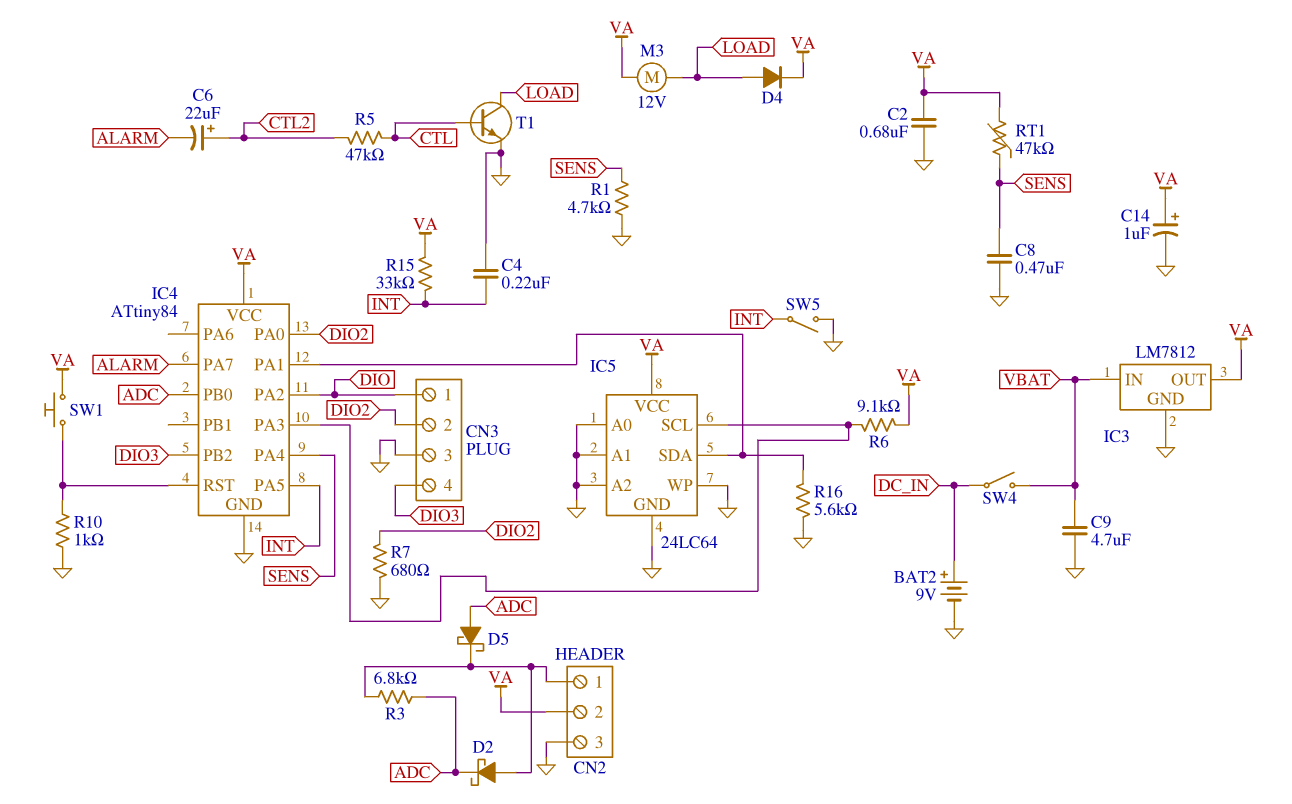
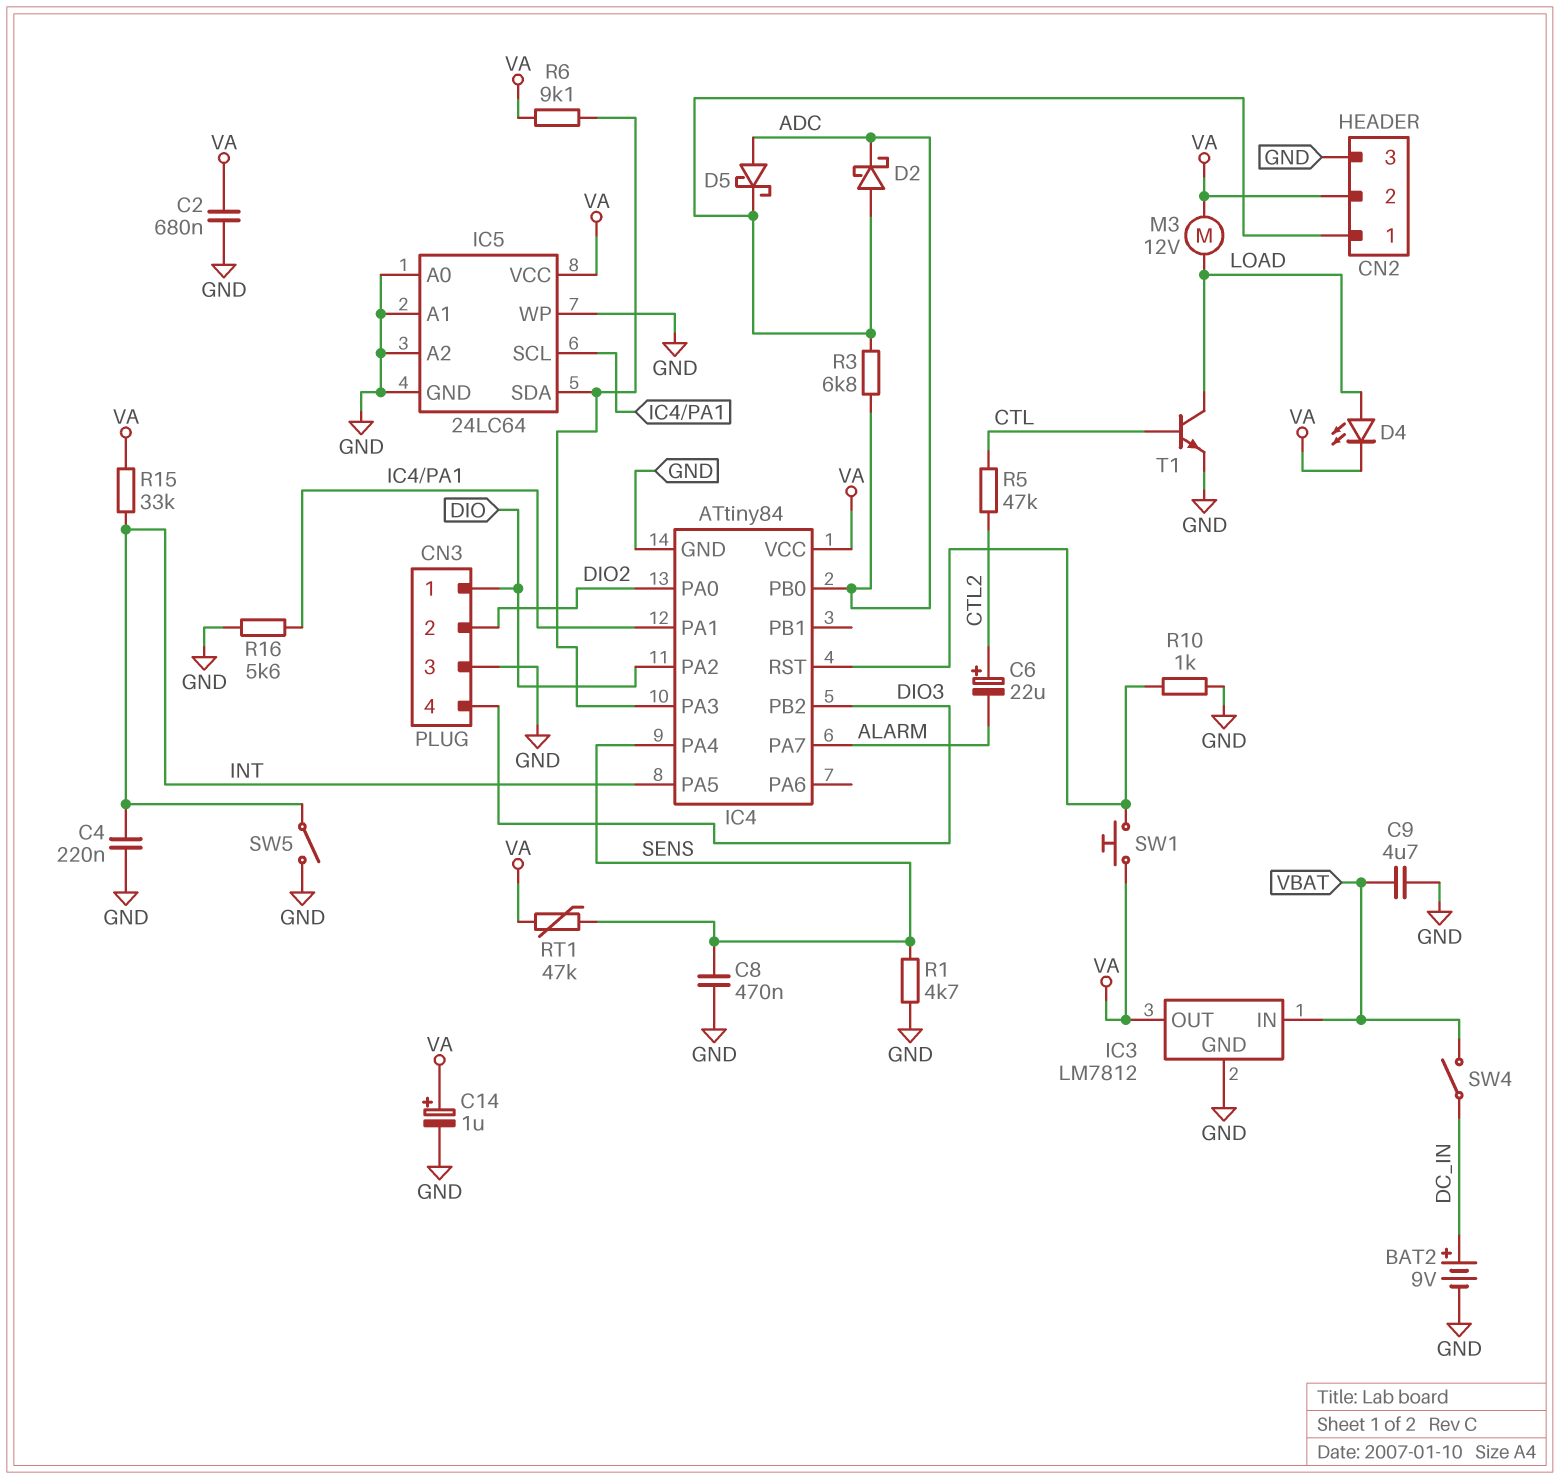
D4: diode (A LOAD, K VA) -> LED (A LOAD, K VA)
IC5 pin SCL: IC4/PA3 -> IC4/PA1
IC5 pin SDA: IC4/PA1 -> IC4/PA3
R7: 680 (DIO2, GND) -> none

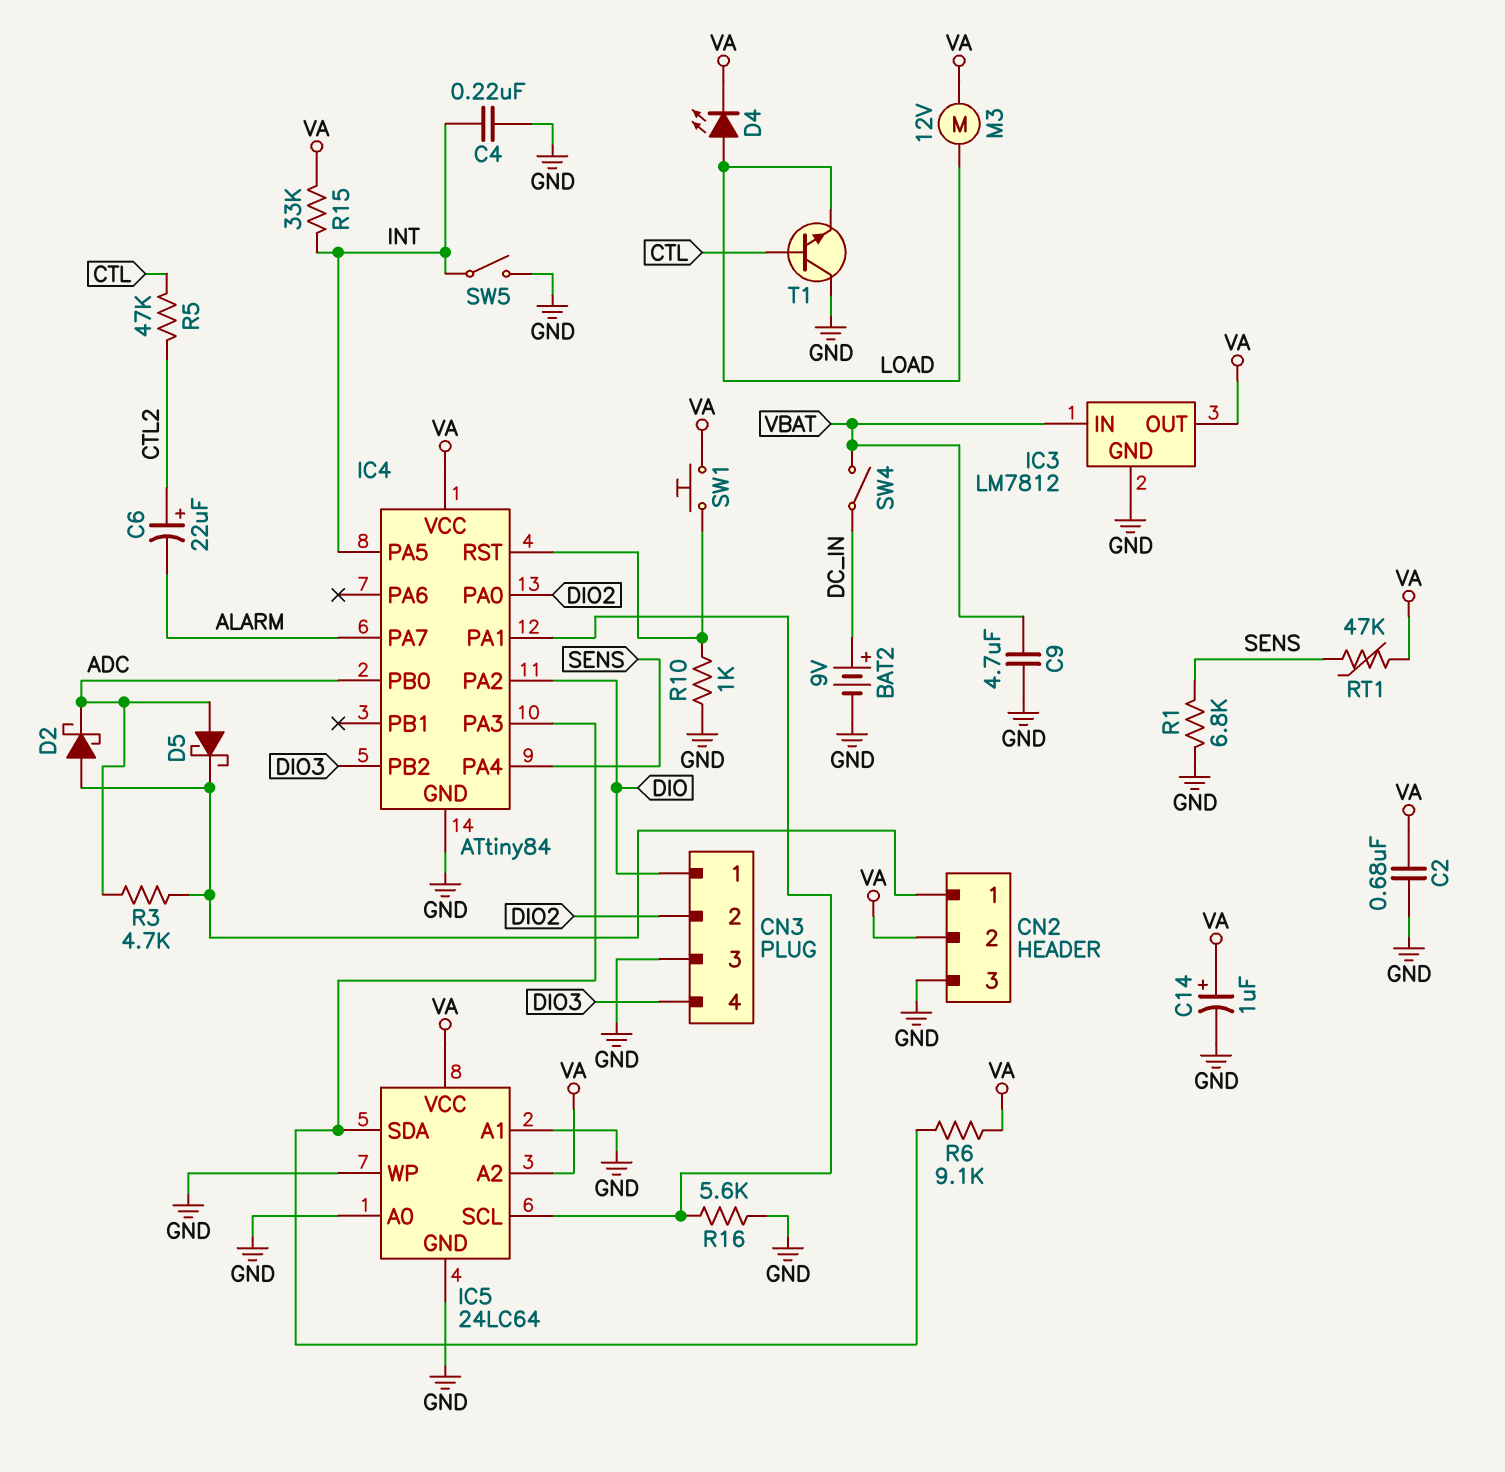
C8: 470nF (GND, SENS) -> none
IC5 pin A2: GND -> VA
R1: 4.7k (GND, SENS) -> 6.8k (GND, SENS)
R3: 6.8k (ADC, CN2/1) -> 4.7k (ADC, CN2/1)
T1: NPN (B CTL, C LOAD, E GND) -> NPN (B CTL, C GND, E LOAD)

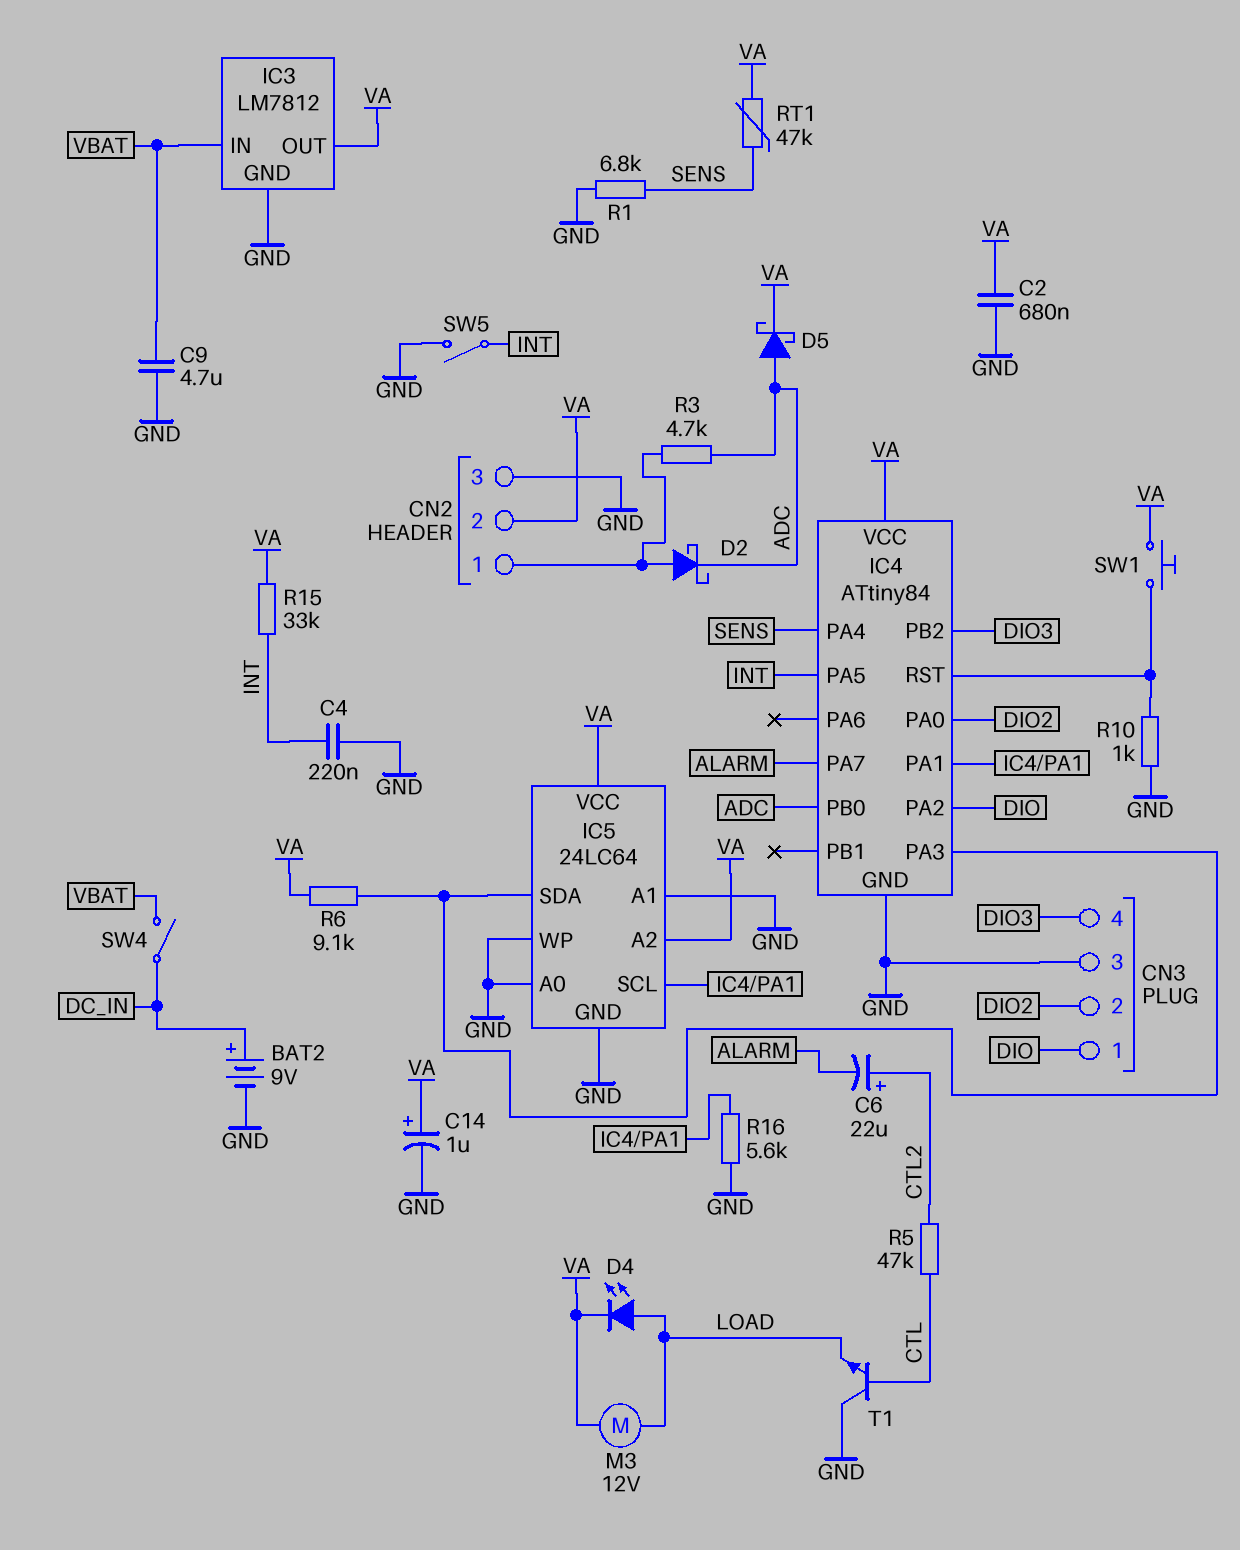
D5: schottky (A ADC, K CN2/1) -> schottky (A ADC, K VA)

